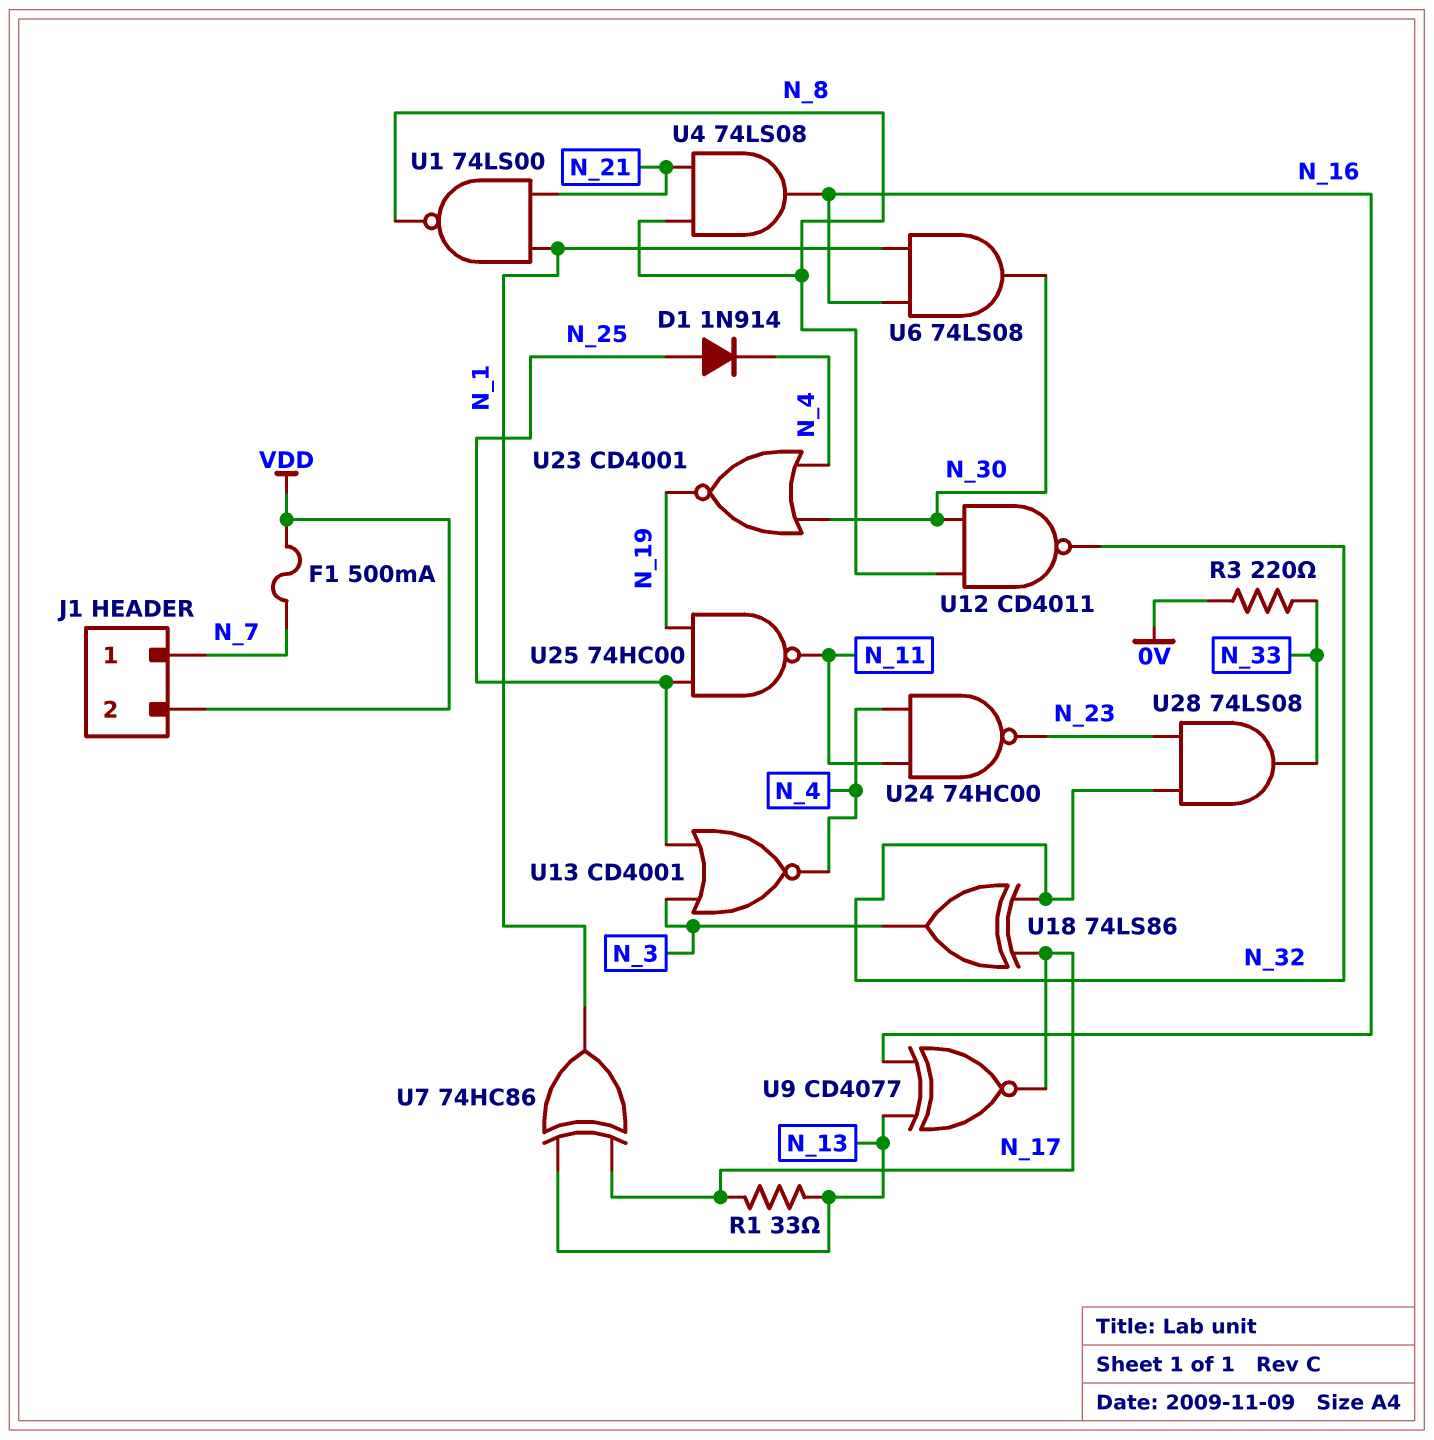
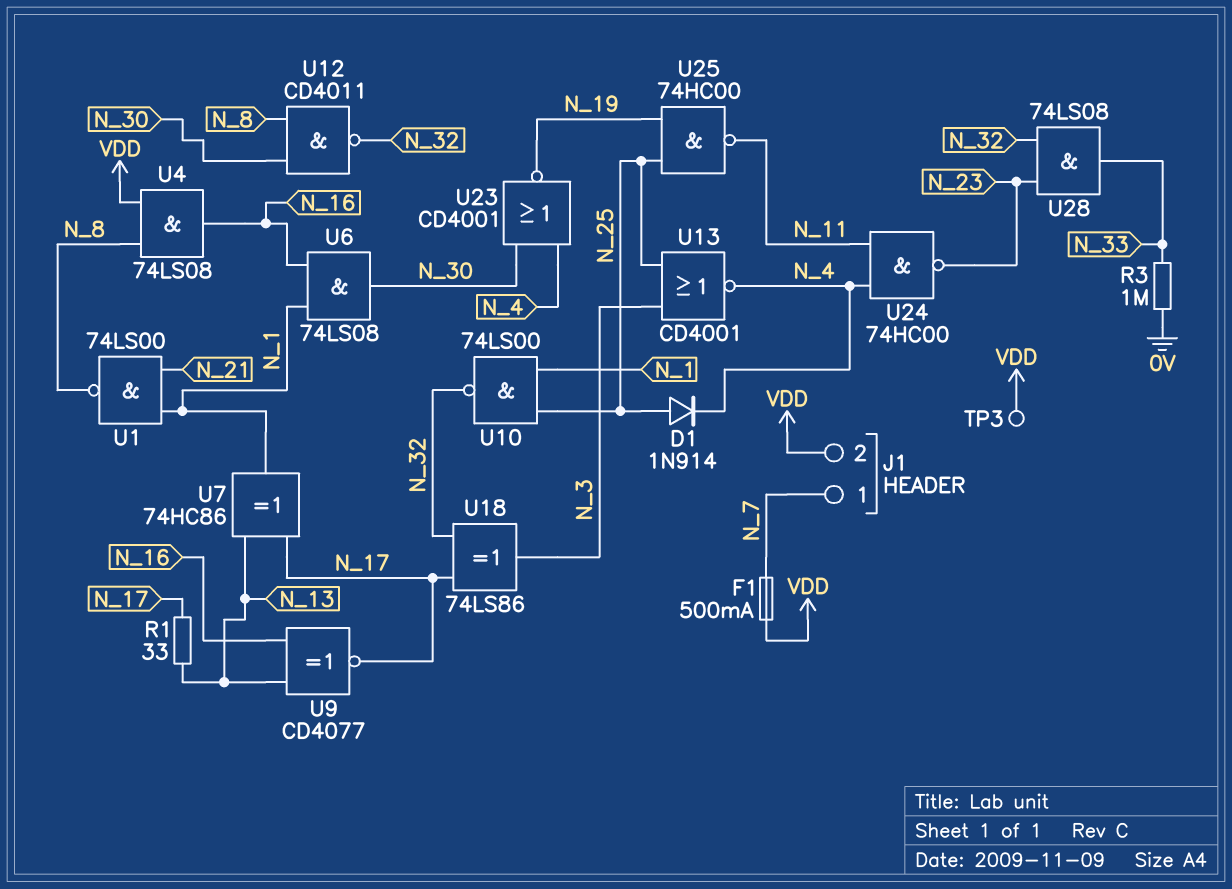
R3: 220 (0V, N_33) -> 1M (0V, N_33)
TP3: none -> test point (VDD)
U4: AND 74LS08 (in N_8, in N_21, out N_16) -> AND 74LS08 (in N_8, in VDD, out N_16)
U10: none -> NAND 74LS00 (in N_1, in N_25, out N_32)

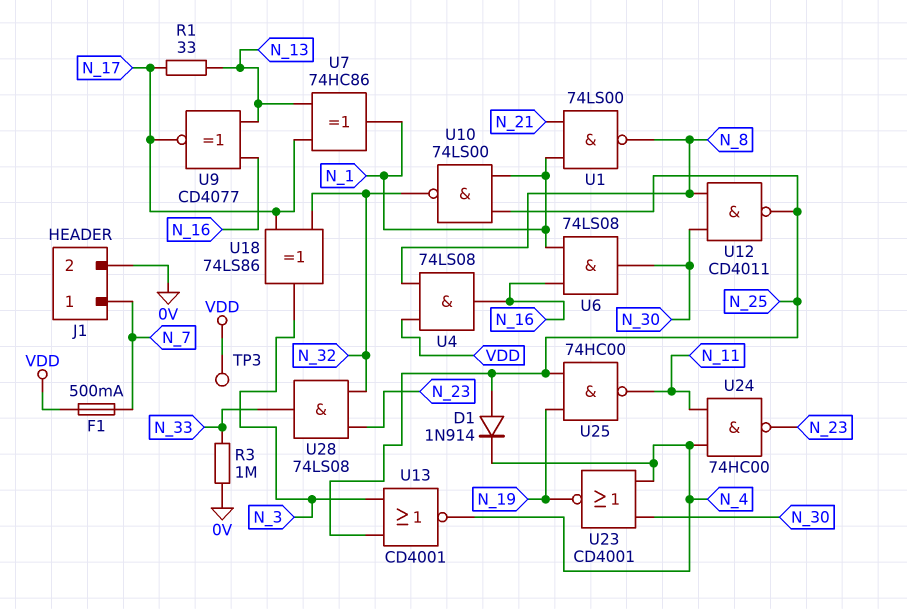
J1 pin 2: VDD -> 0V
U12: NAND CD4011 (in N_8, in N_30, out N_32) -> NAND CD4011 (in N_8, in N_30, out N_25)

